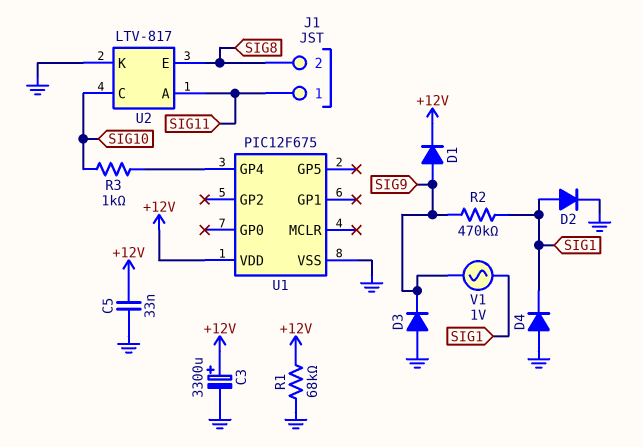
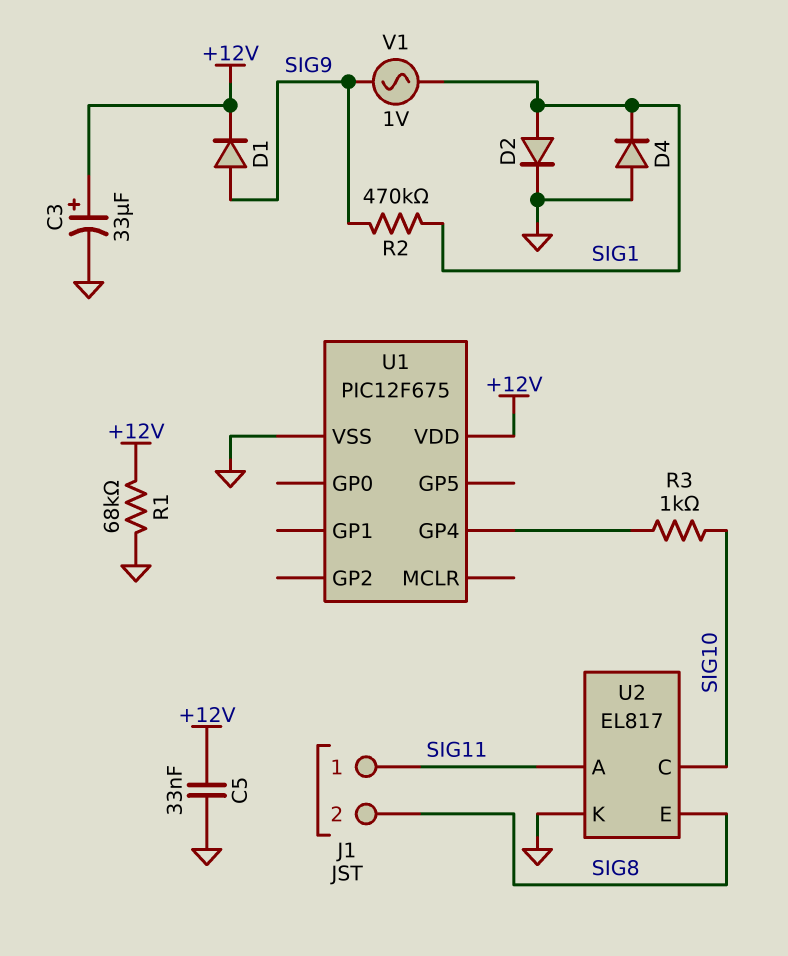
C3: 3300uF (plus +12V, minus GND) -> 33uF (plus +12V, minus GND)
D3: diode (A GND, K SIG9) -> none
U2: LTV-817 -> EL817

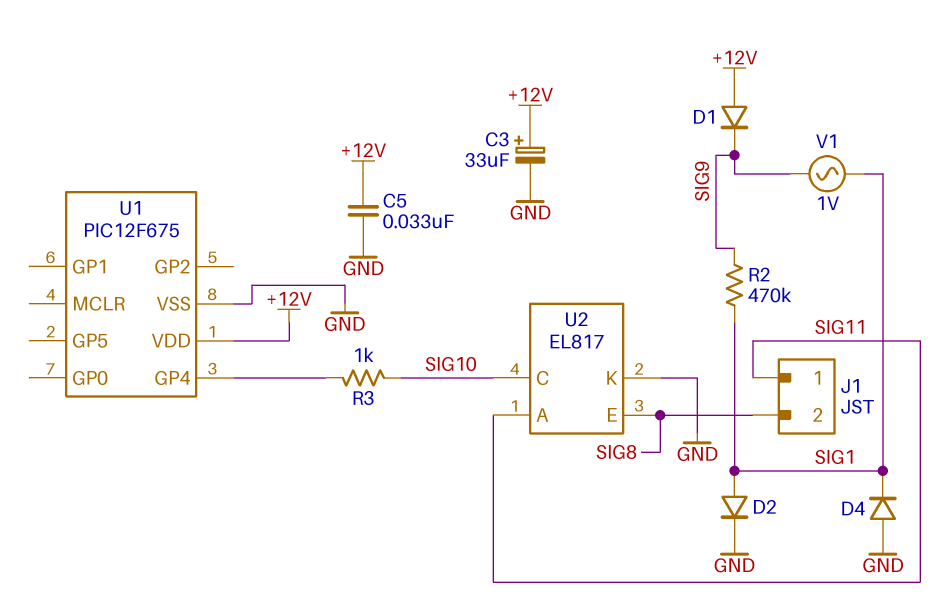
D1: diode (A SIG9, K +12V) -> diode (A +12V, K SIG9)
R1: 68k (+12V, GND) -> none

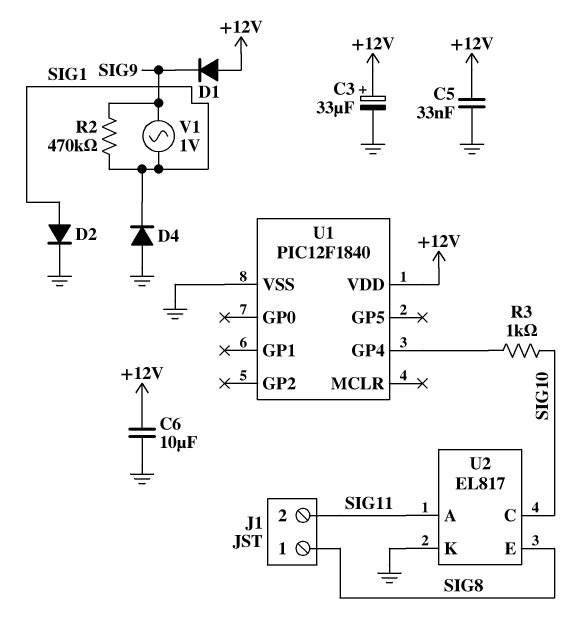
C6: none -> 10uF (+12V, GND)
J1 pin 1: SIG11 -> SIG8
J1 pin 2: SIG8 -> SIG11
U1: PIC12F675 -> PIC12F1840

